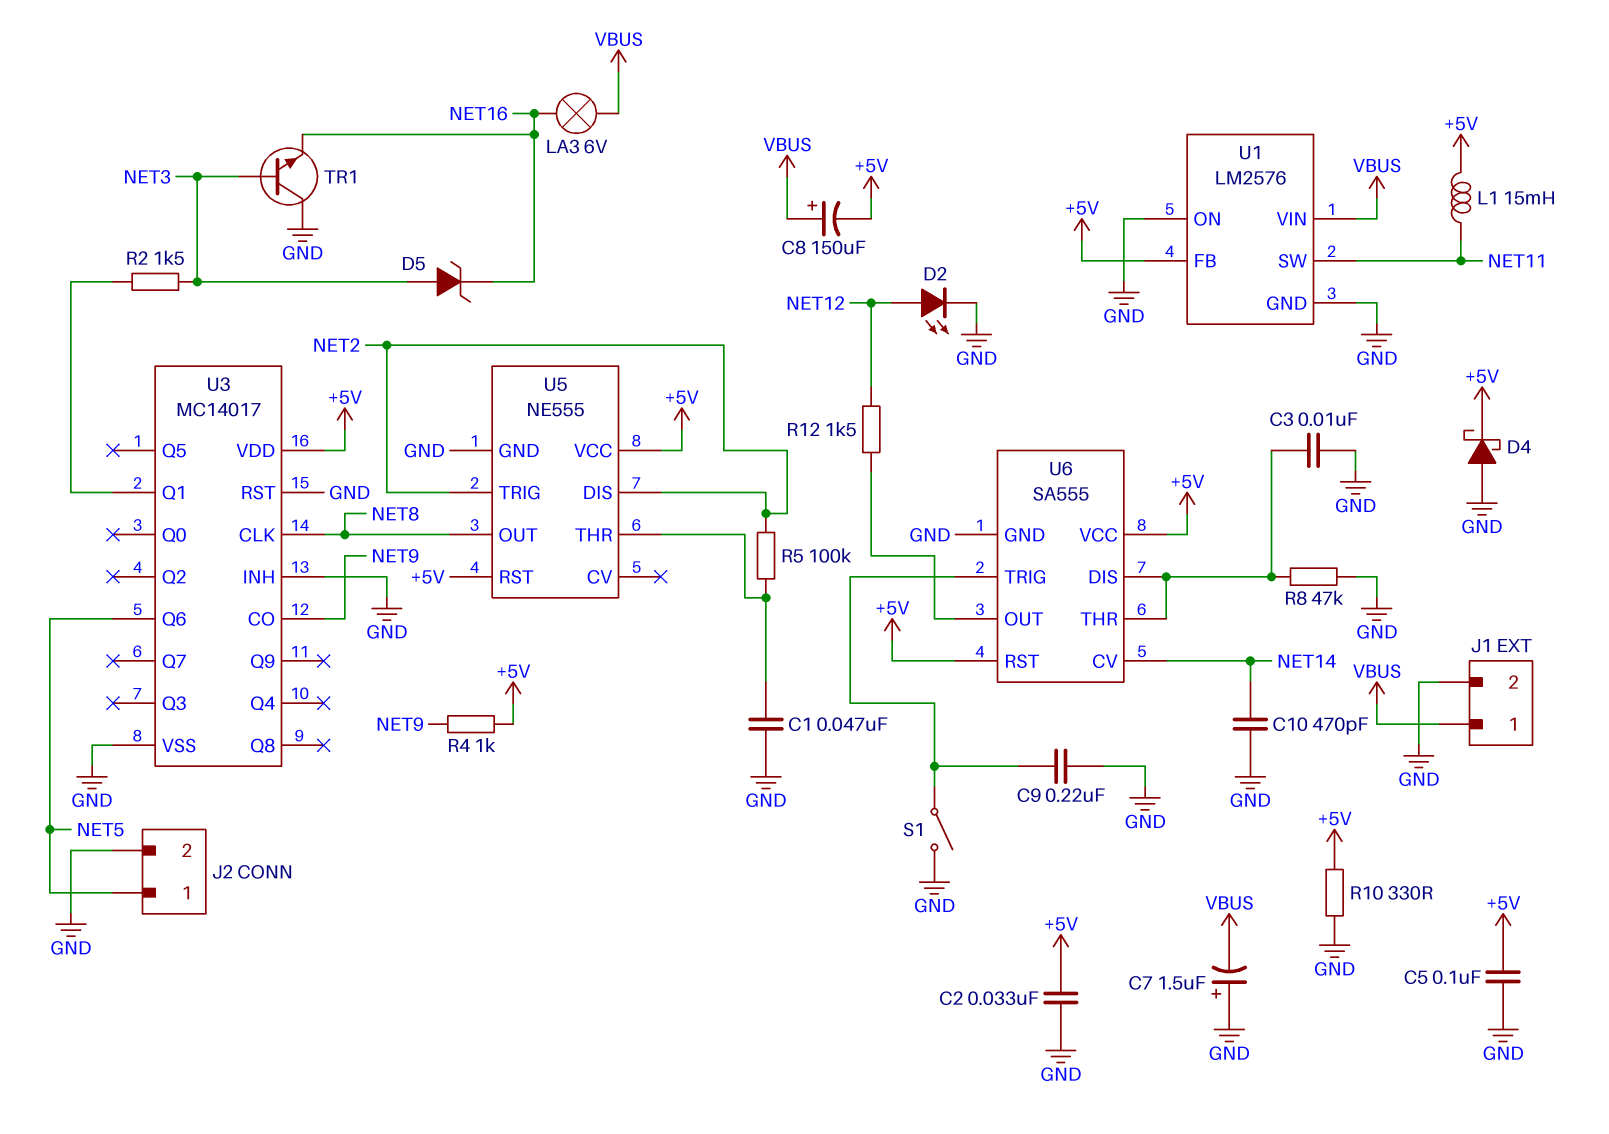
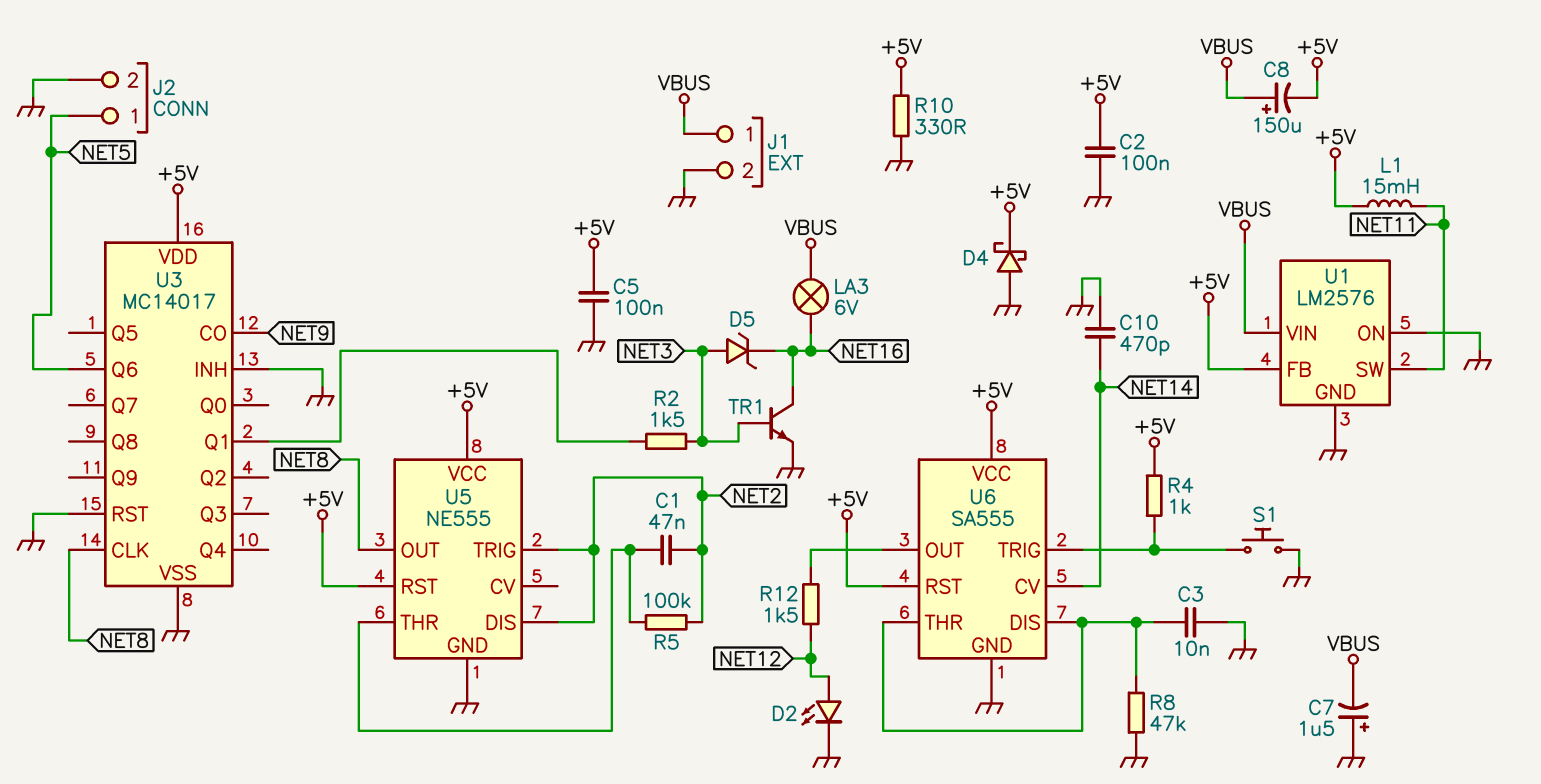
C1: 47nF (GND, U5/THR) -> 47nF (NET2, U5/THR)
C2: 33nF (+5V, GND) -> 100nF (+5V, GND)
C9: 220nF (GND, U6/TRIG) -> none
R4: 1k (+5V, NET9) -> 1k (+5V, U6/TRIG)
S1: switch (GND, U6/TRIG) -> button (GND, U6/TRIG)
TR1: NPN (B NET3, C GND, E NET16) -> NPN (B NET3, C NET16, E GND)

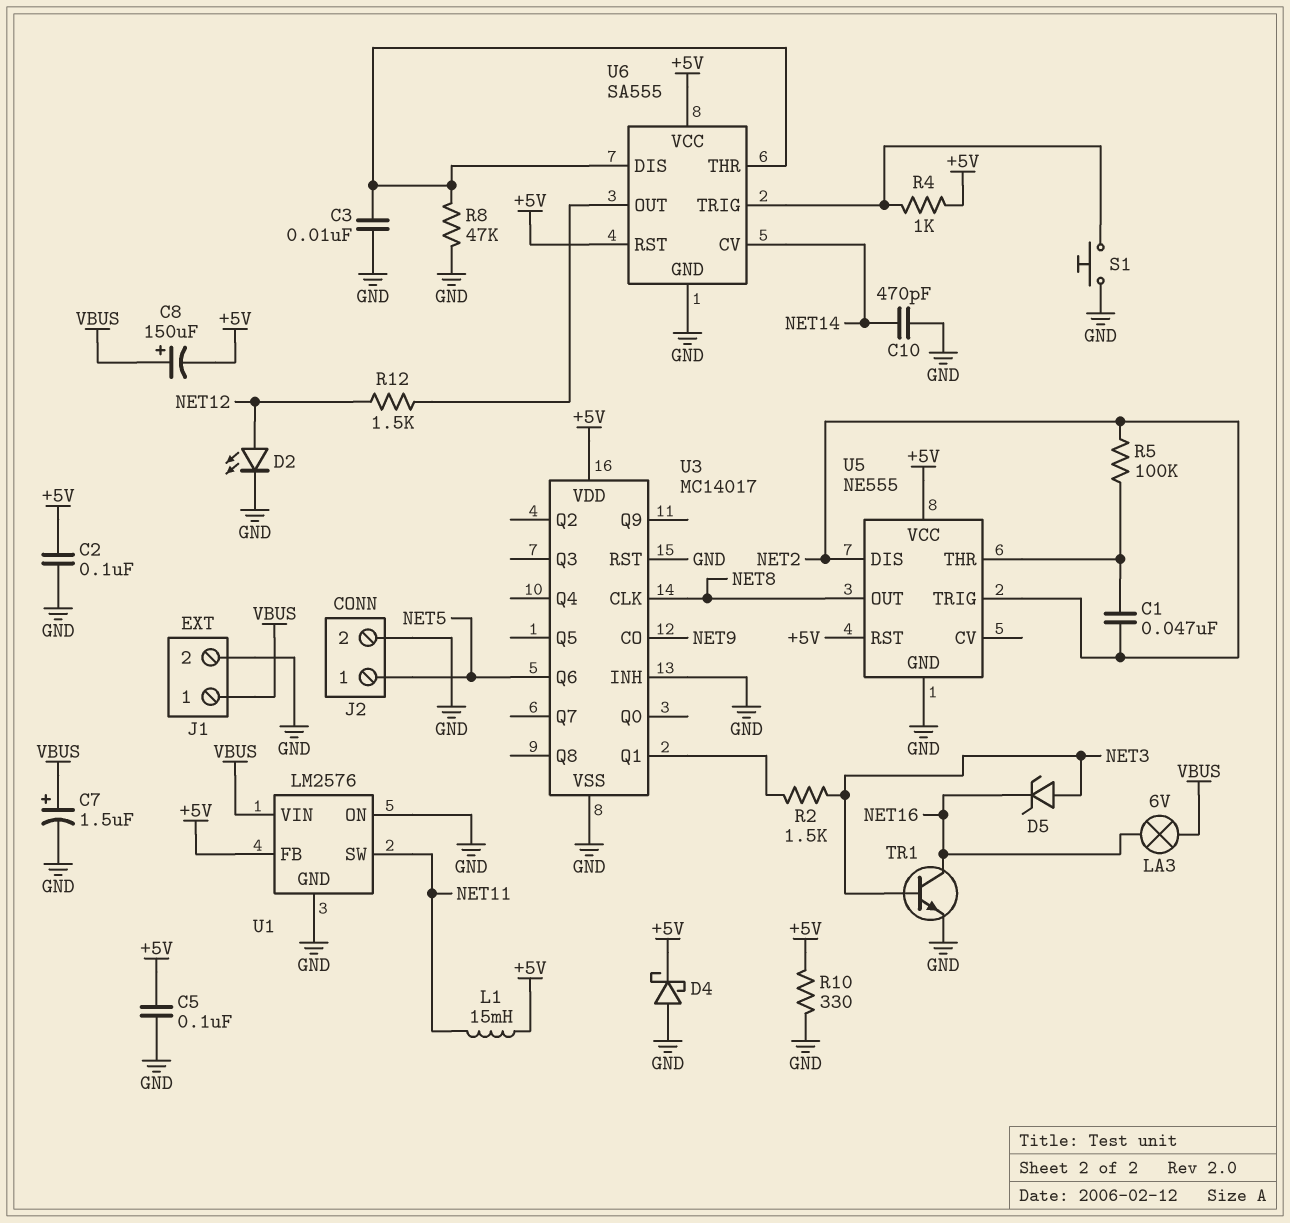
C7: 1.5uF (plus GND, minus VBUS) -> 1.5uF (plus VBUS, minus GND)

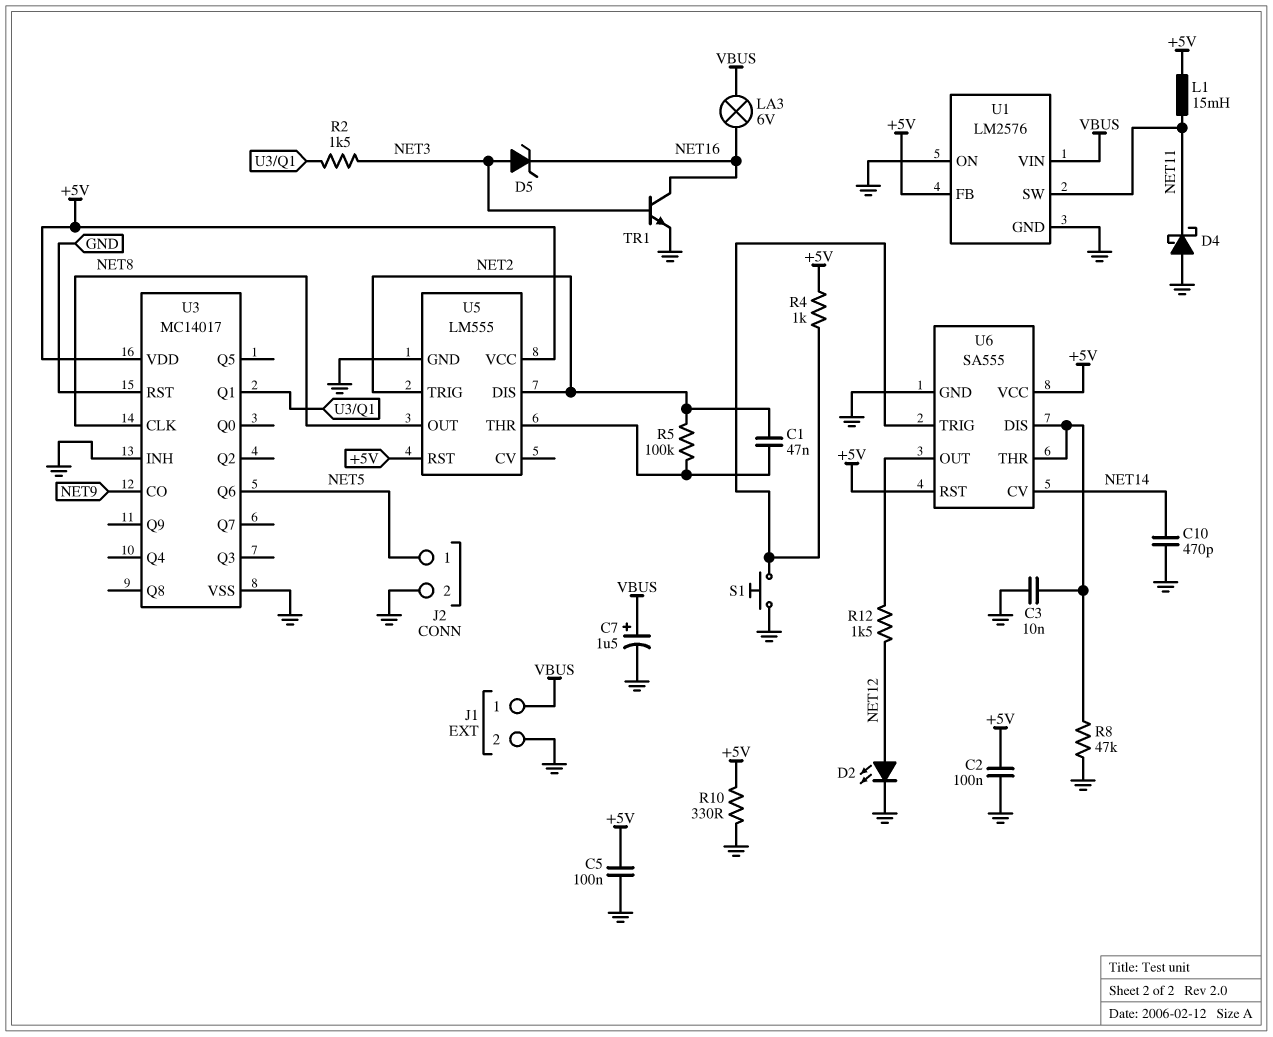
C8: 150uF (plus VBUS, minus +5V) -> none
D4: schottky (A GND, K +5V) -> schottky (A GND, K NET11)
U5: NE555 -> LM555

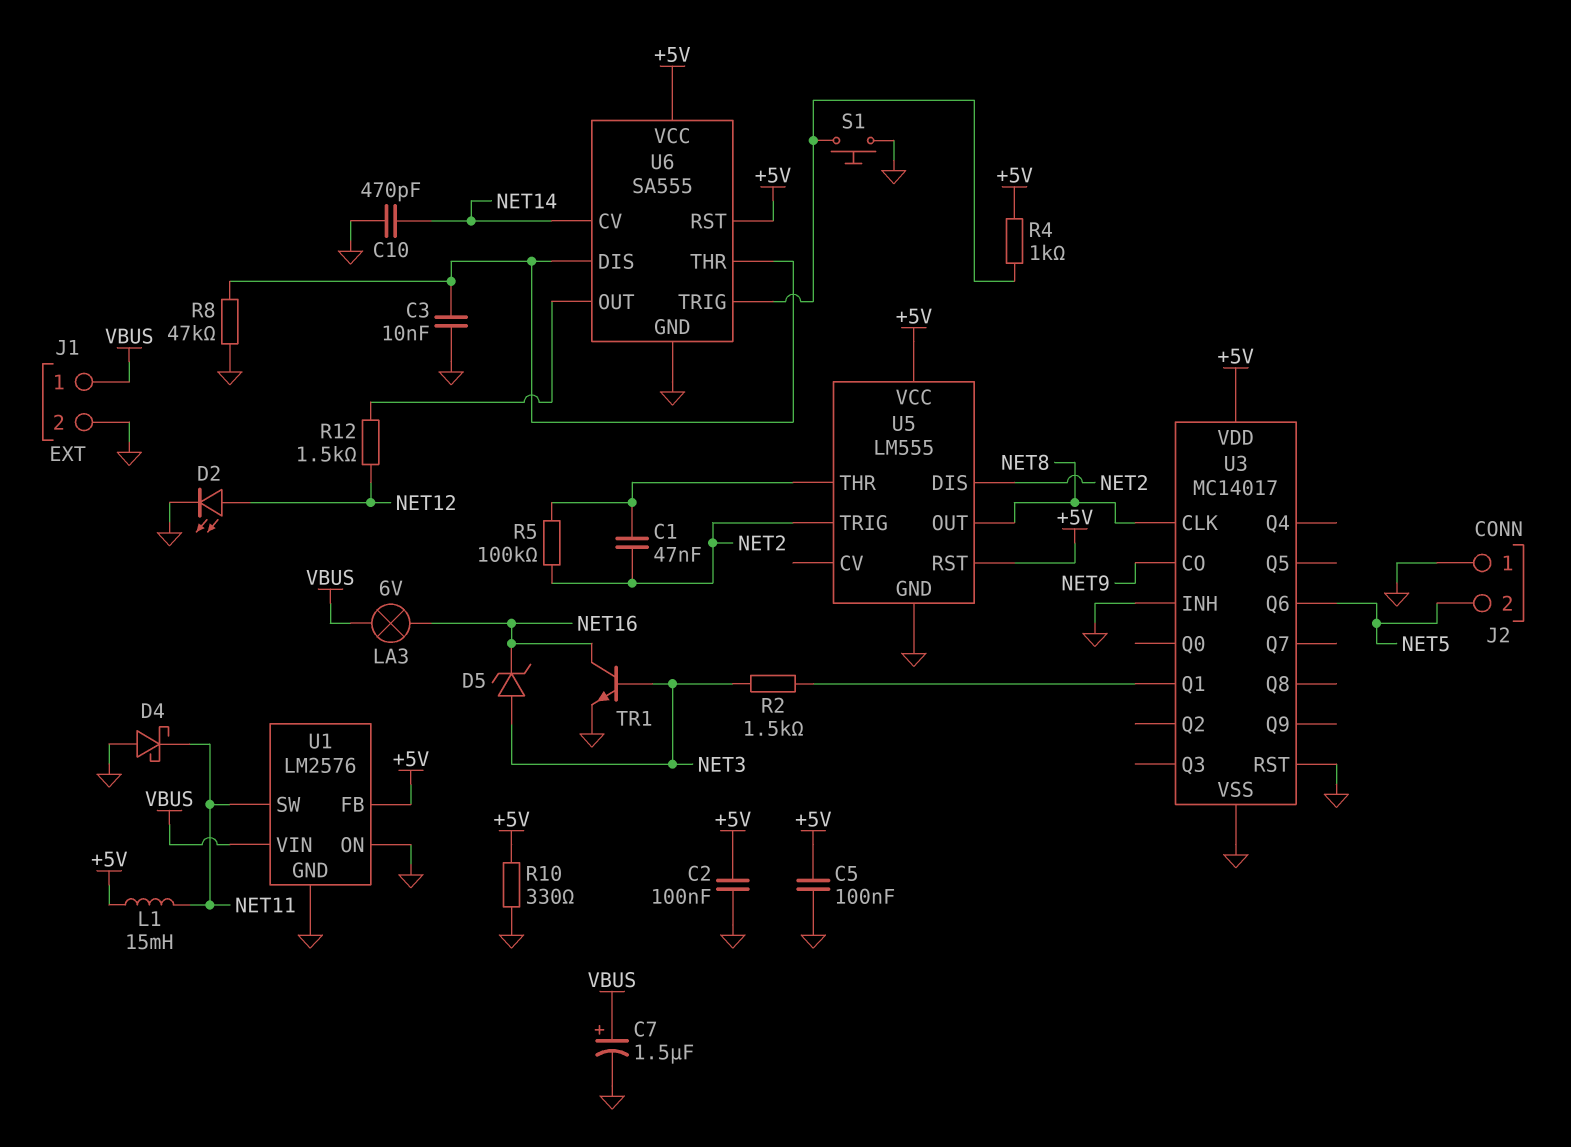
J2 pin 1: NET5 -> GND
J2 pin 2: GND -> NET5

